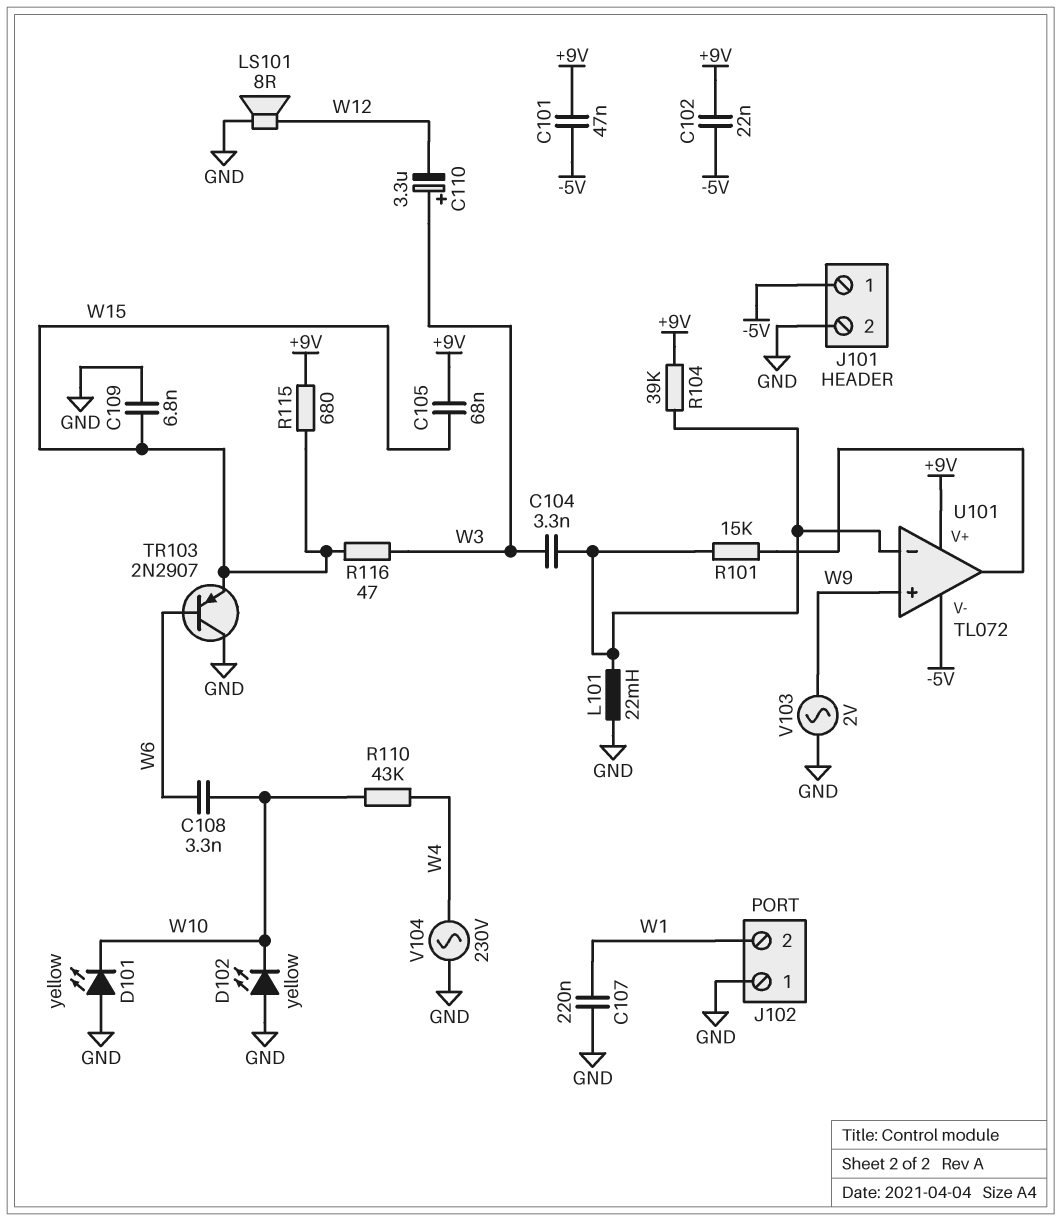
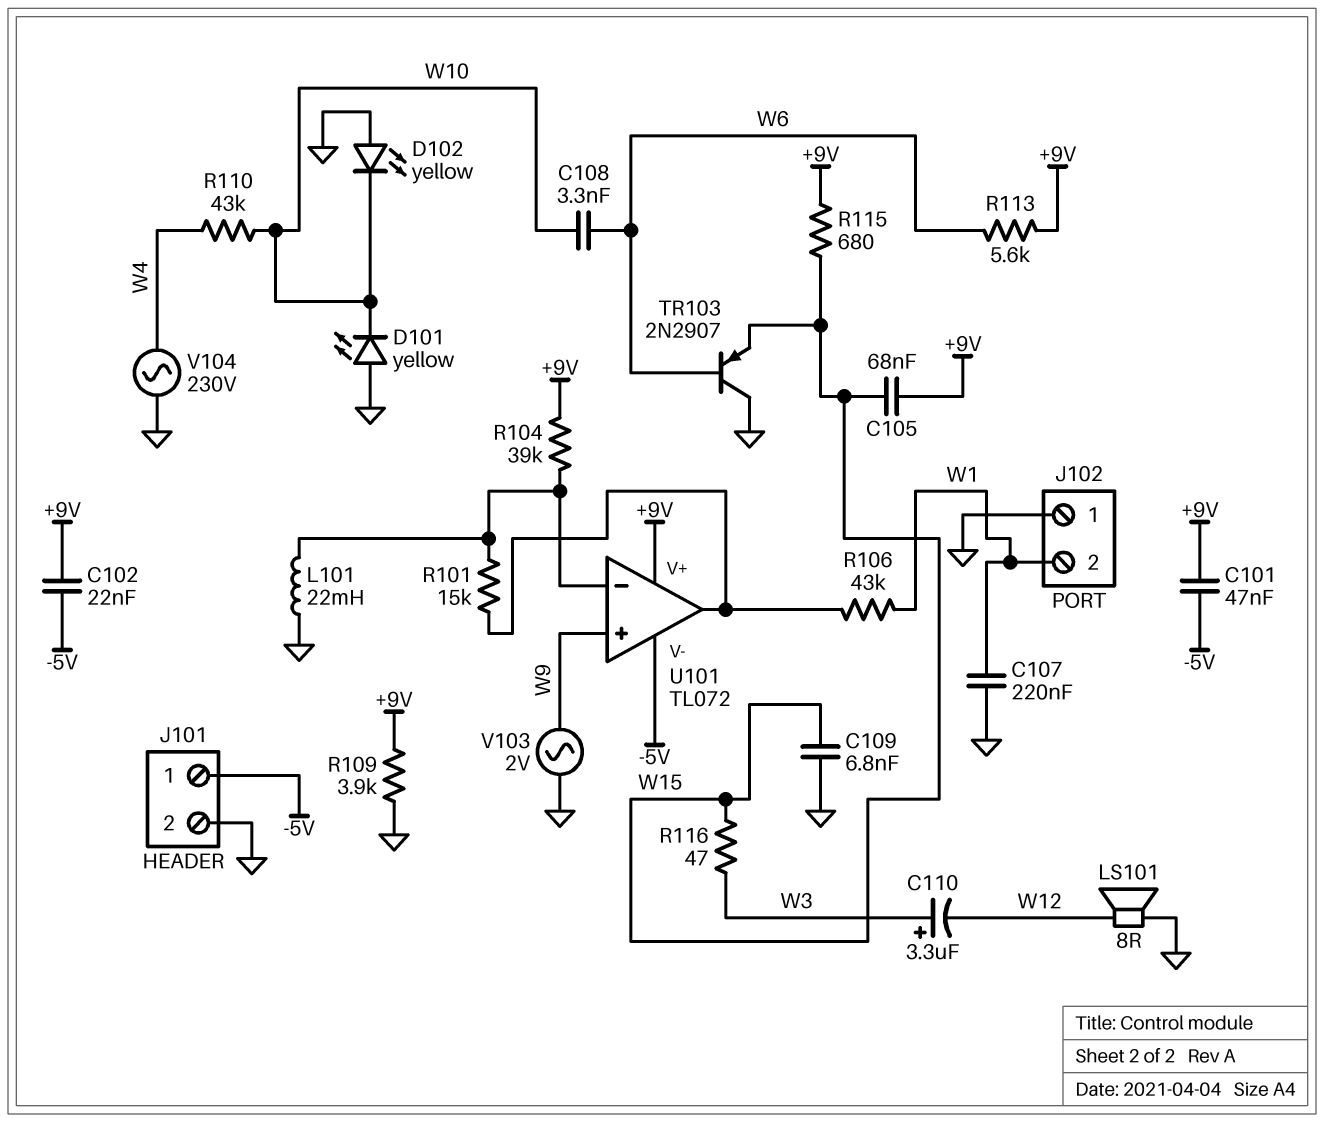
C104: 3.3nF (U101/in-, W3) -> none
R106: none -> 43k (U101/out, W1)
R109: none -> 3.9k (+9V, GND)
R113: none -> 5.6k (+9V, W6)

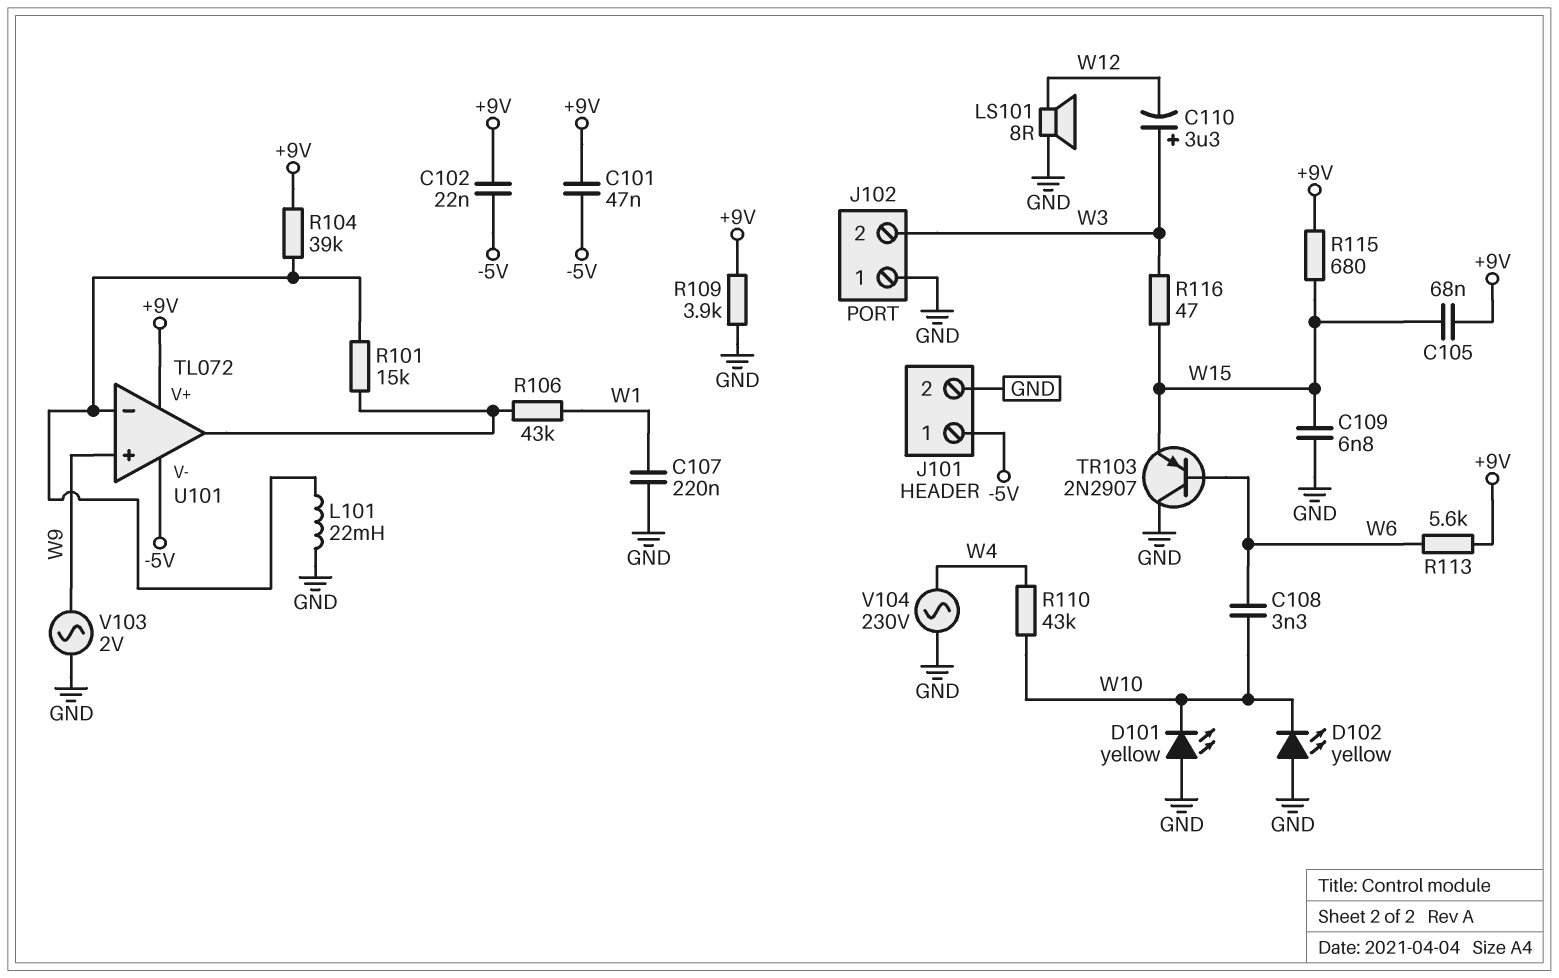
J102 pin 2: W1 -> W3

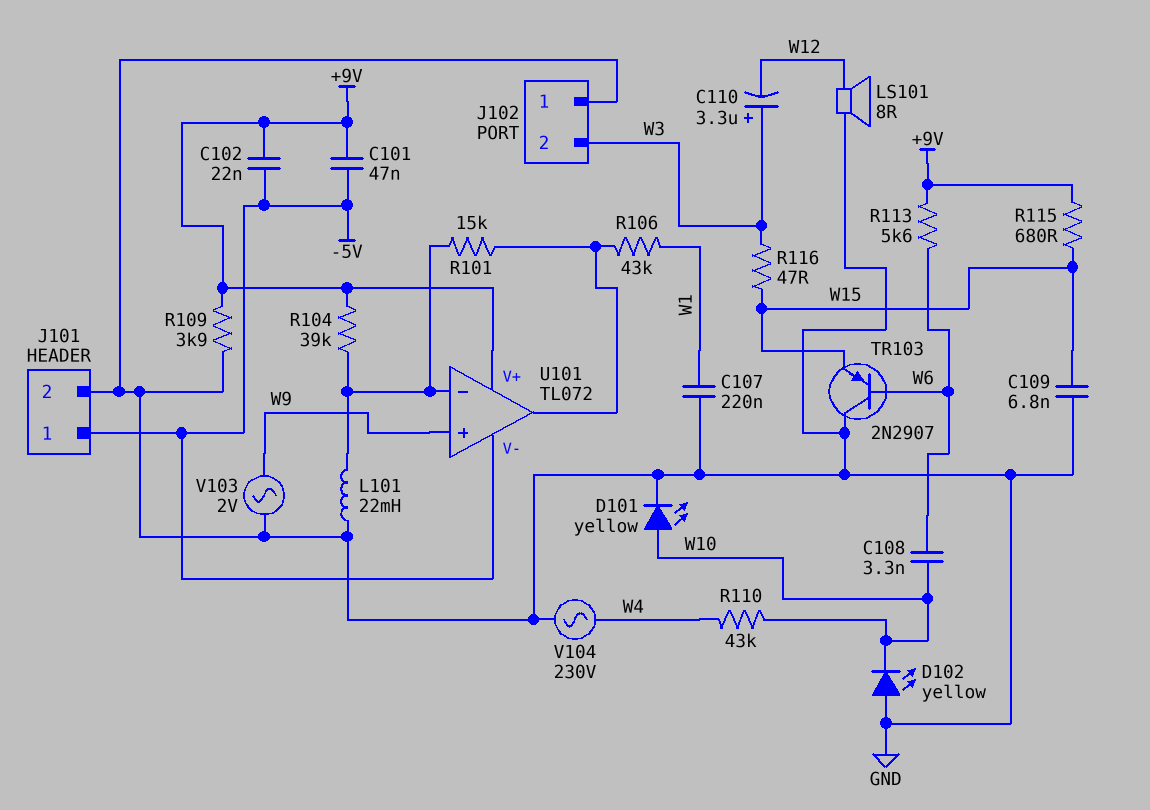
C105: 68nF (+9V, W15) -> none
D101: LED yellow (A GND, K W10) -> LED yellow (A W10, K GND)

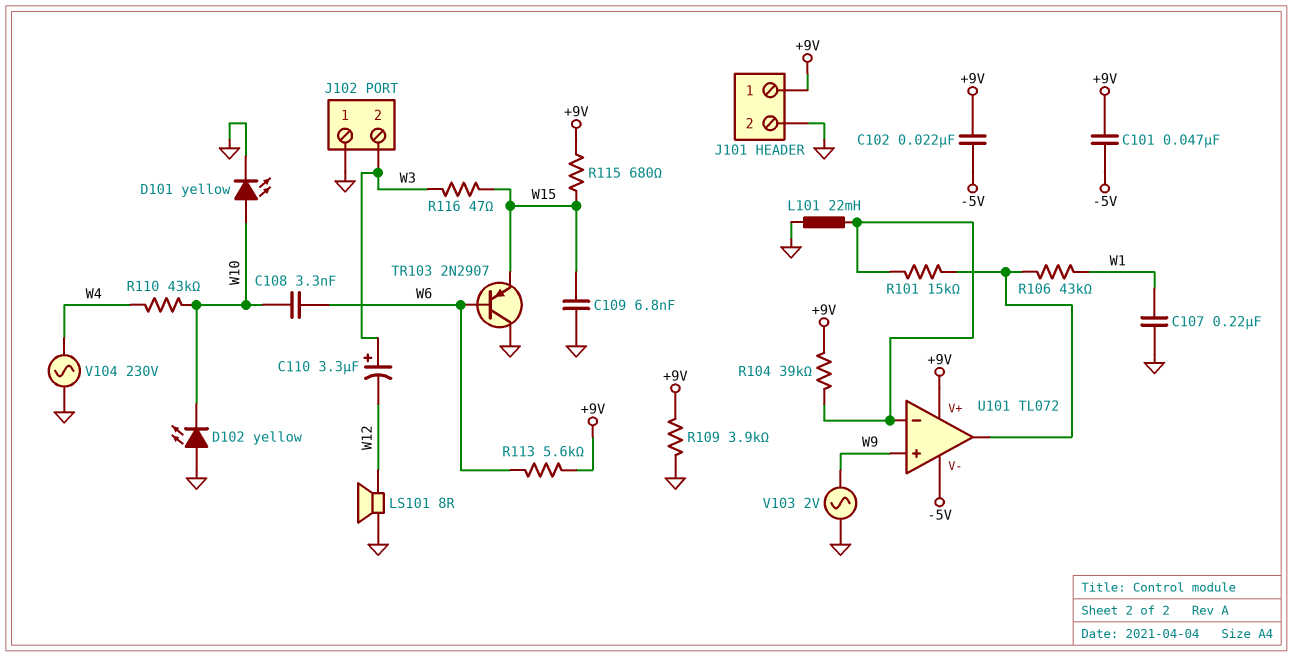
J101 pin 1: -5V -> +9V

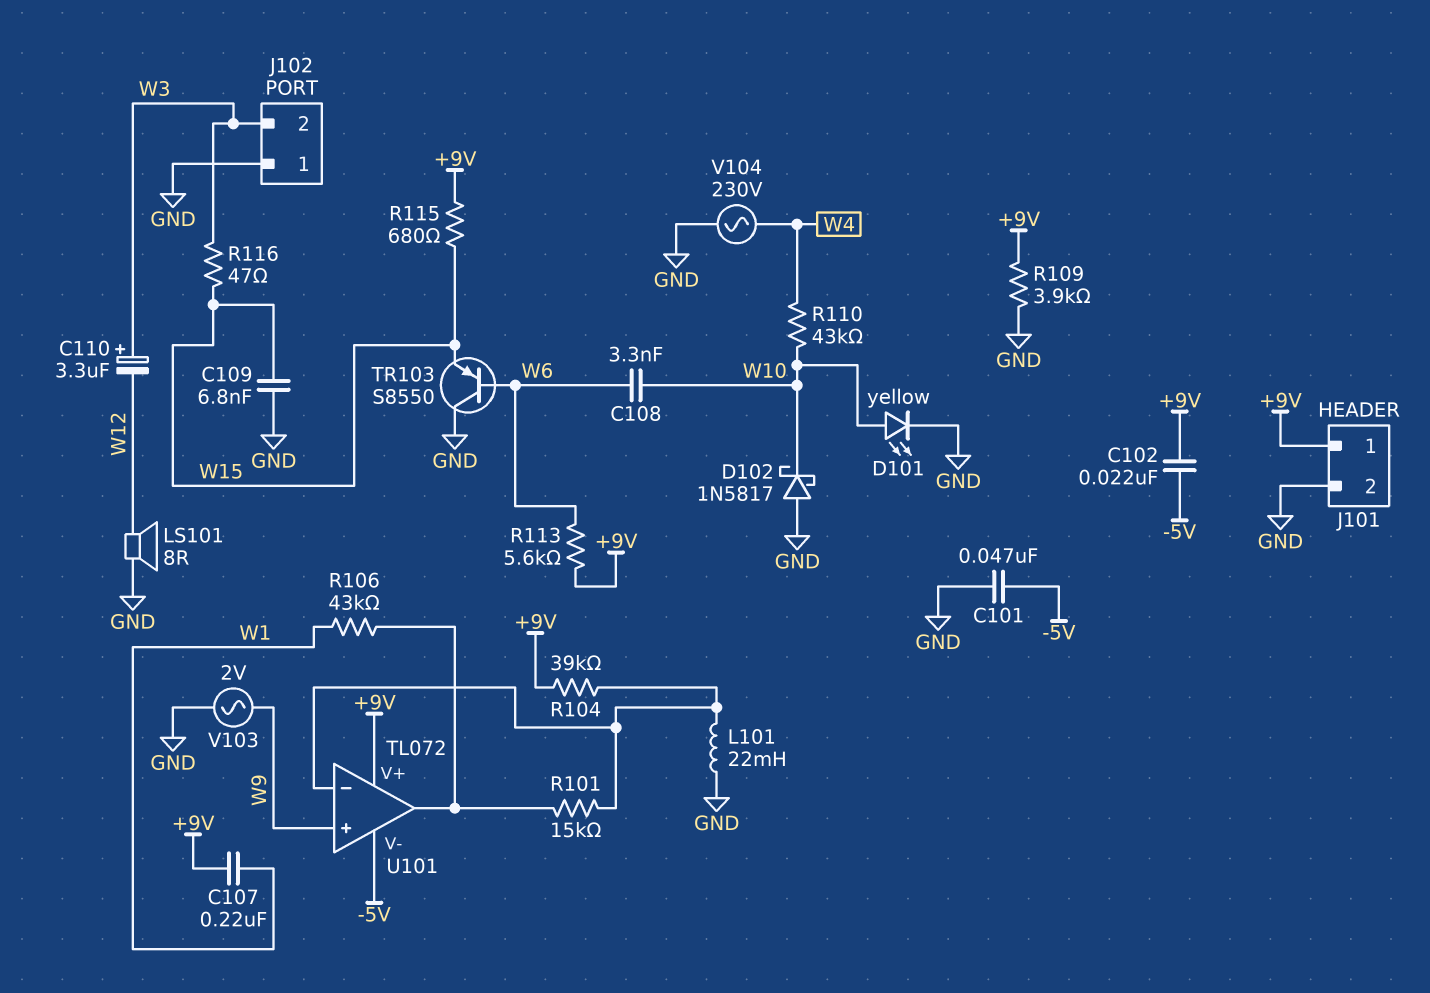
C101: 47nF (+9V, -5V) -> 47nF (-5V, GND)
C107: 220nF (GND, W1) -> 220nF (+9V, W1)
D102: LED yellow (A GND, K W10) -> schottky 1N5817 (A GND, K W10)
TR103: PNP 2N2907 (B W6, C GND, E W15) -> PNP S8550 (B W6, C GND, E W15)

